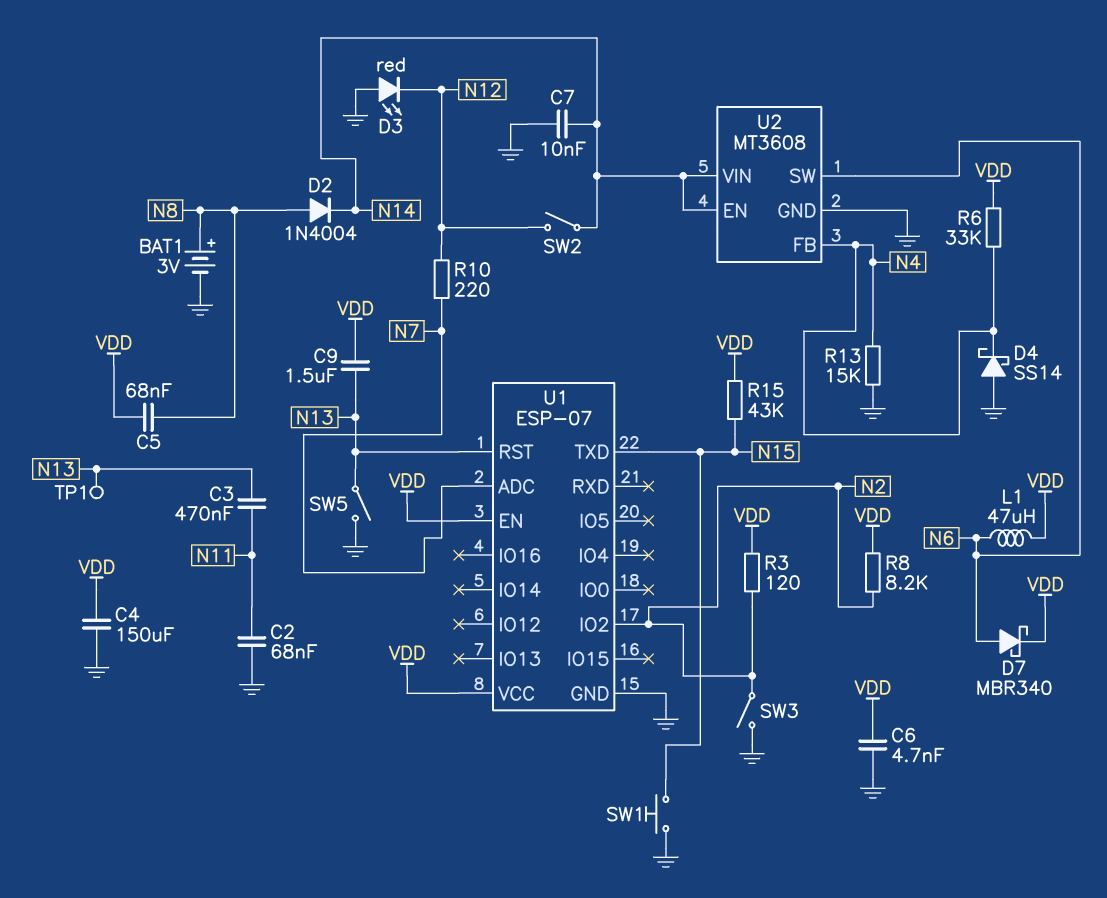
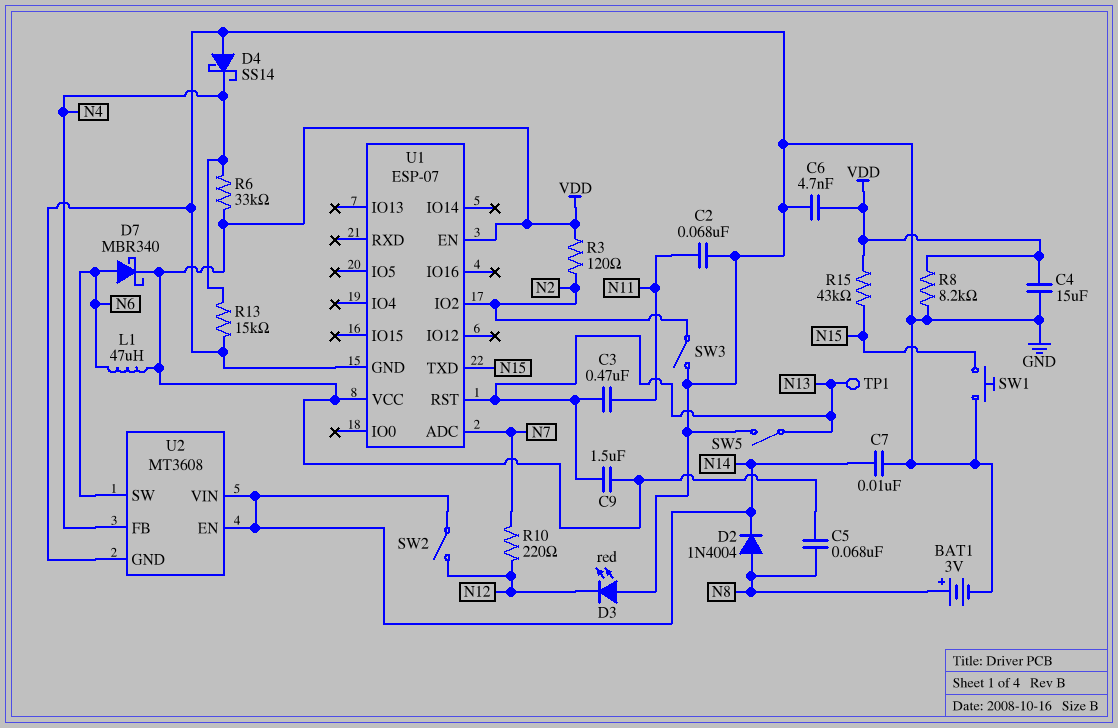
C4: 150uF (GND, VDD) -> 15uF (GND, VDD)
R8: 8.2k (N2, VDD) -> 8.2k (GND, VDD)

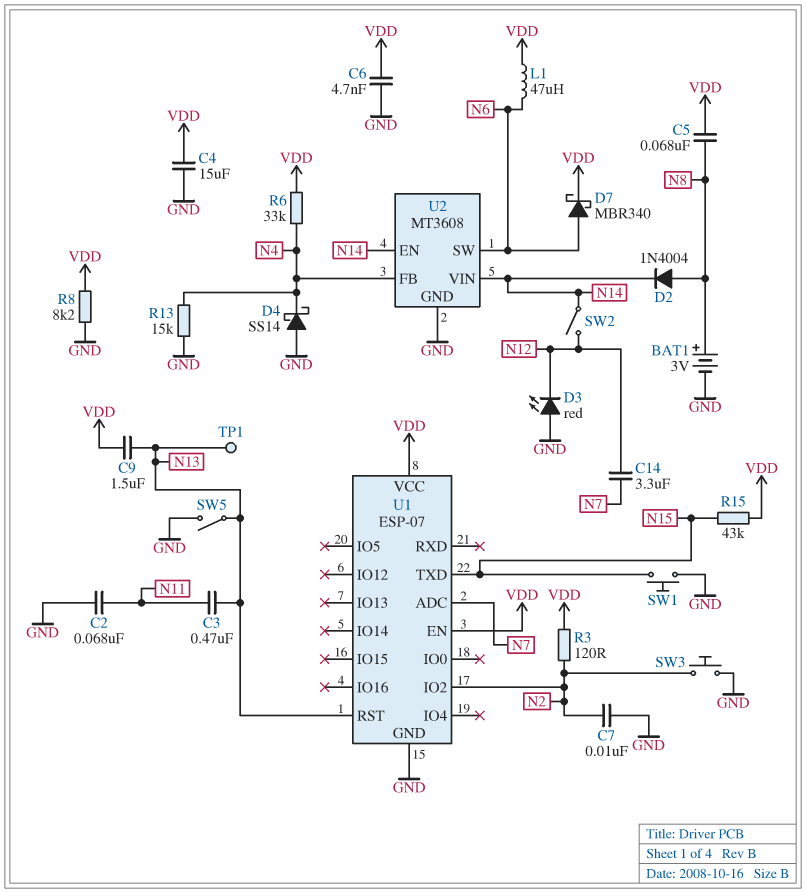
C7: 10nF (GND, N14) -> 10nF (GND, N2)
C14: none -> 3.3uF (N7, N12)
R10: 220 (N7, N12) -> none
SW3: switch (GND, N2) -> button (GND, N2)

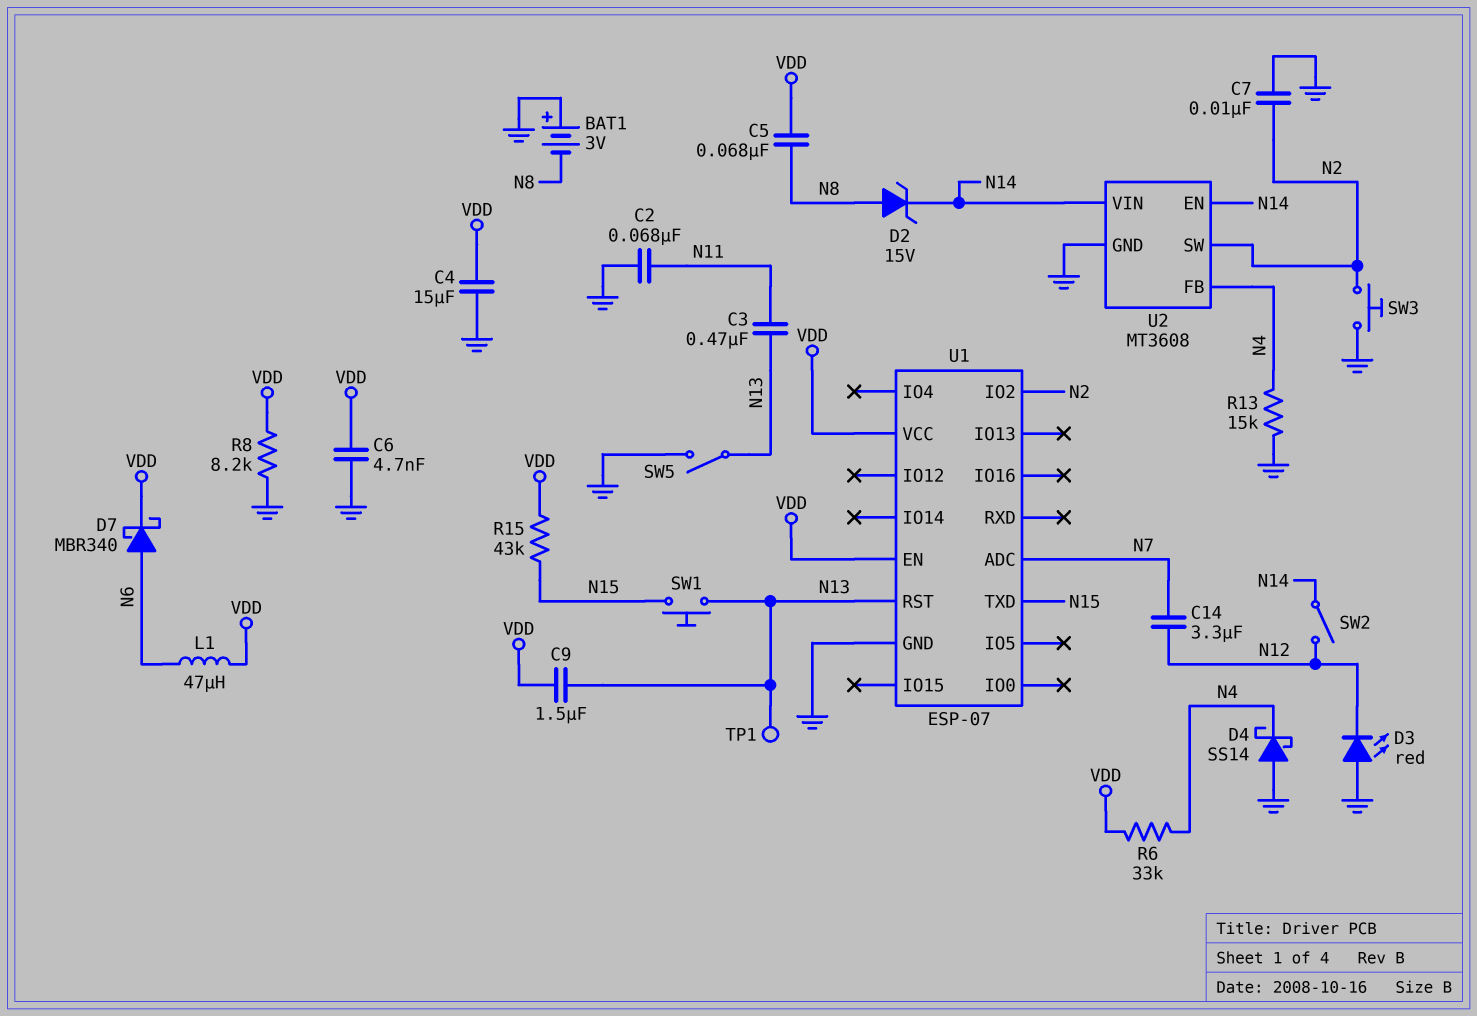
BAT1: 3V (plus N8, minus GND) -> 3V (plus GND, minus N8)
D2: diode 1N4004 (A N8, K N14) -> zener 15V (A N8, K N14)
R3: 120 (N2, VDD) -> none
SW1: button (GND, N15) -> button (N13, N15)
U2 pin SW: N6 -> N2

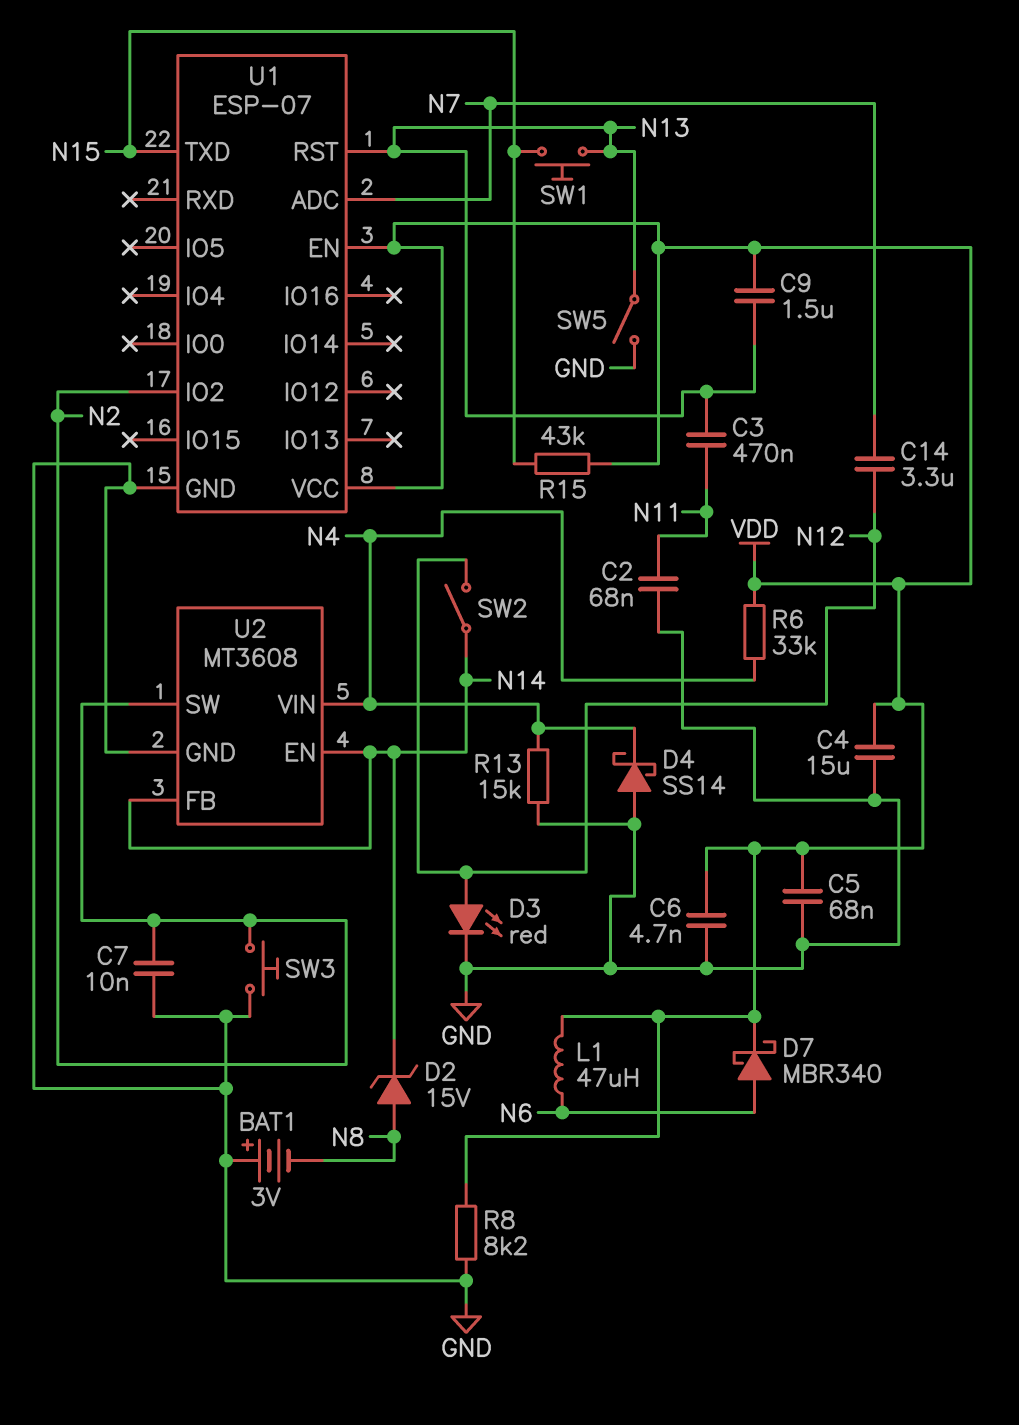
C5: 68nF (N8, VDD) -> 68nF (GND, VDD)
D3: LED red (A GND, K N12) -> LED red (A N12, K GND)
TP1: test point (N13) -> none
U2 pin FB: N4 -> N14
U2 pin VIN: N14 -> N4

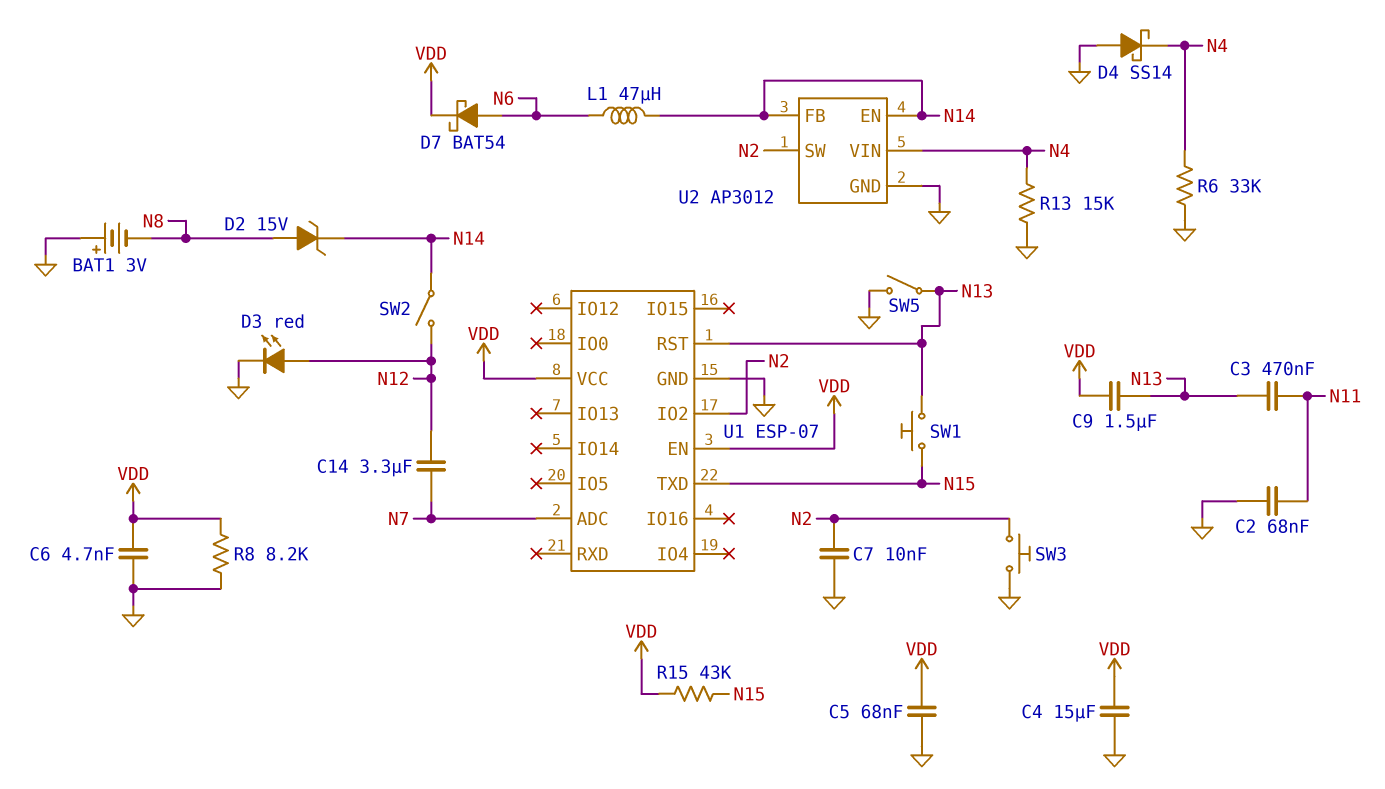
D7: schottky MBR340 (A N6, K VDD) -> schottky BAT54 (A N6, K VDD)
L1: 47uH (N6, VDD) -> 47uH (N6, N14)
R6: 33k (N4, VDD) -> 33k (GND, N4)
U2: MT3608 -> AP3012

